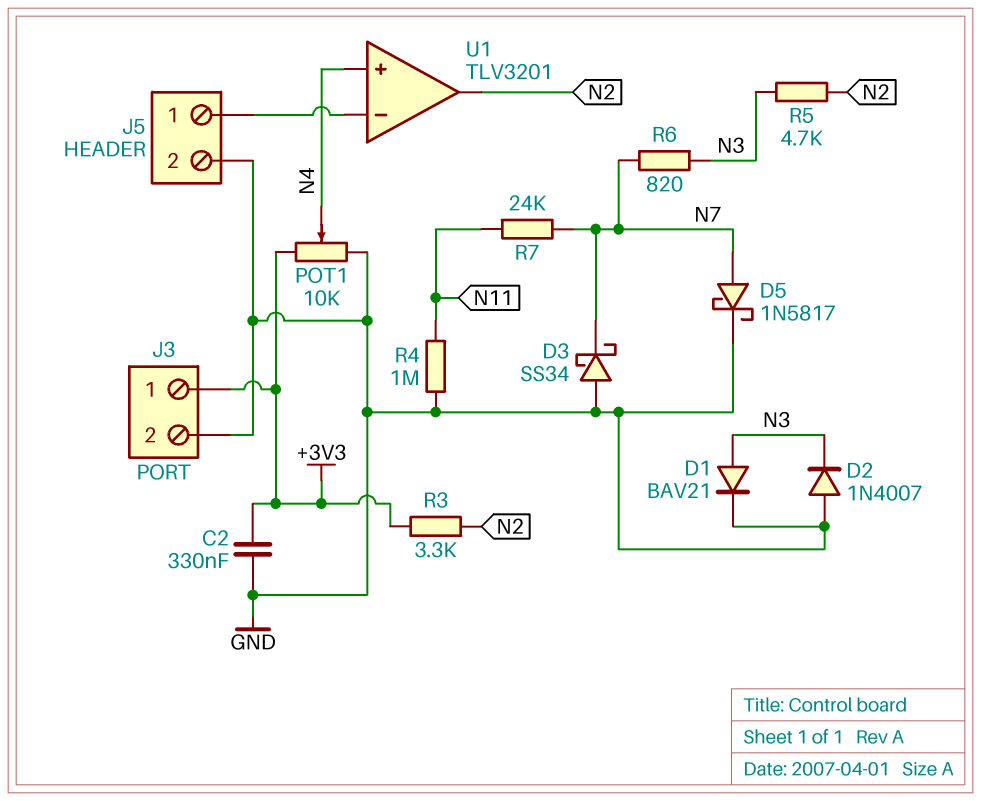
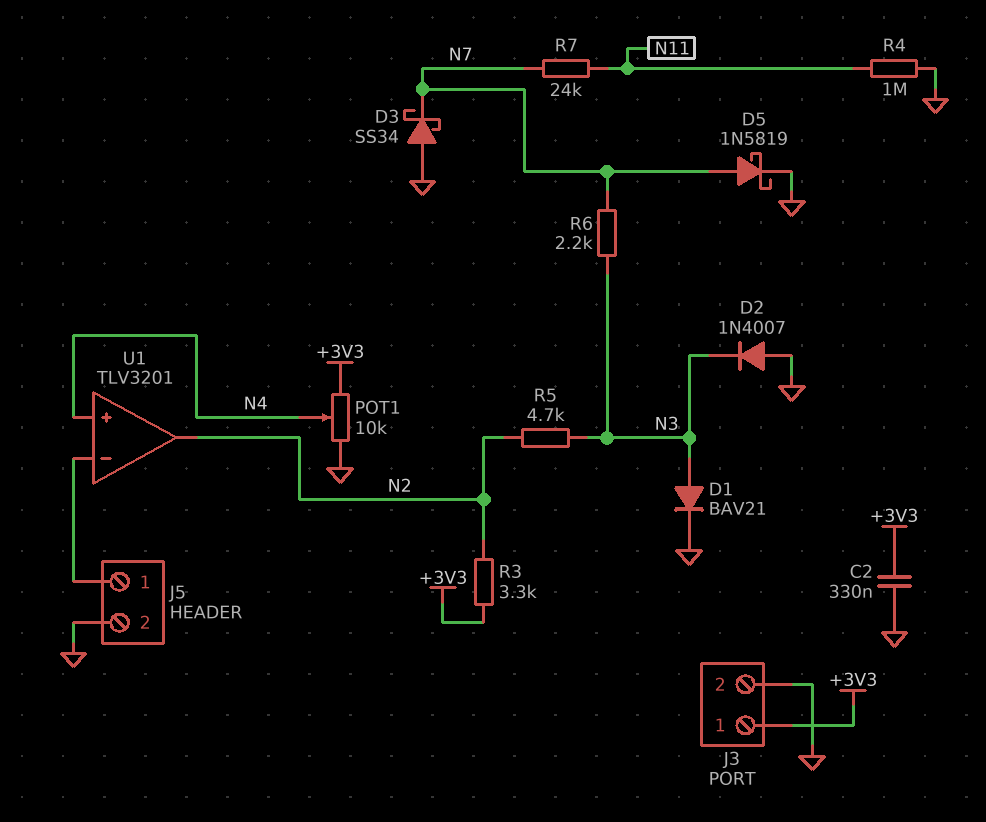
D5: schottky 1N5817 (A N7, K GND) -> schottky 1N5819 (A N7, K GND)
R6: 820 (N3, N7) -> 2.2k (N3, N7)

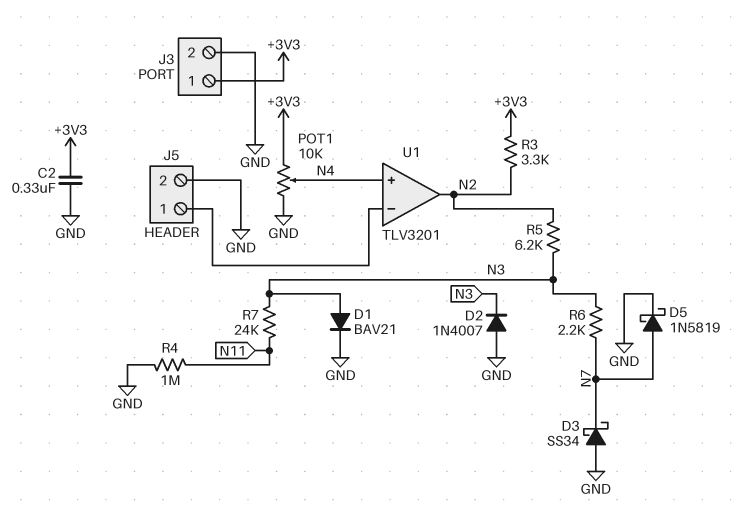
R5: 4.7k (N2, N3) -> 6.2k (N2, N3)
R7: 24k (N7, N11) -> 24k (N3, N11)

